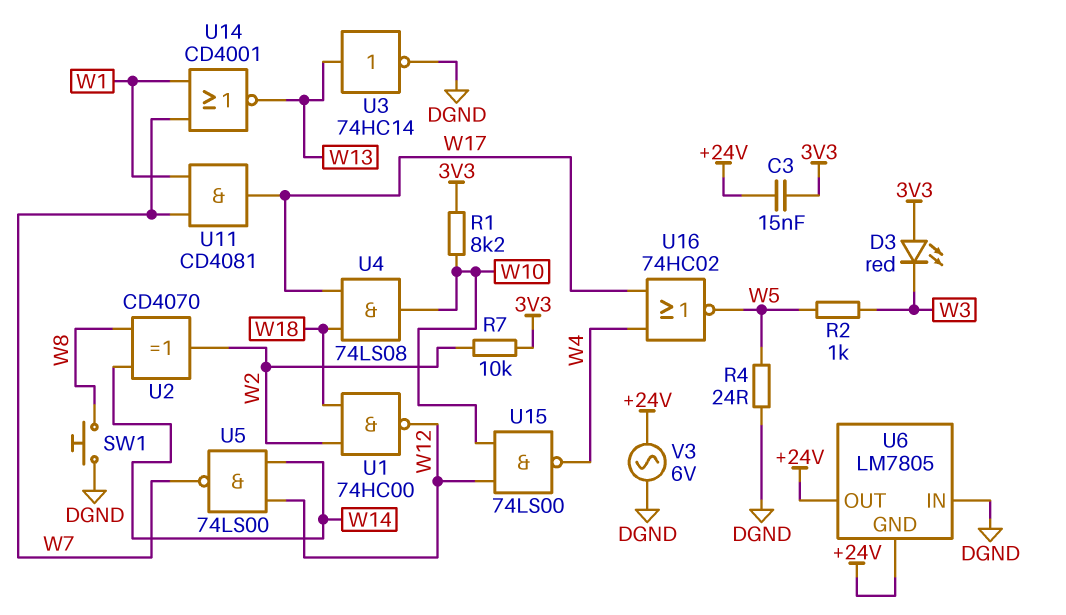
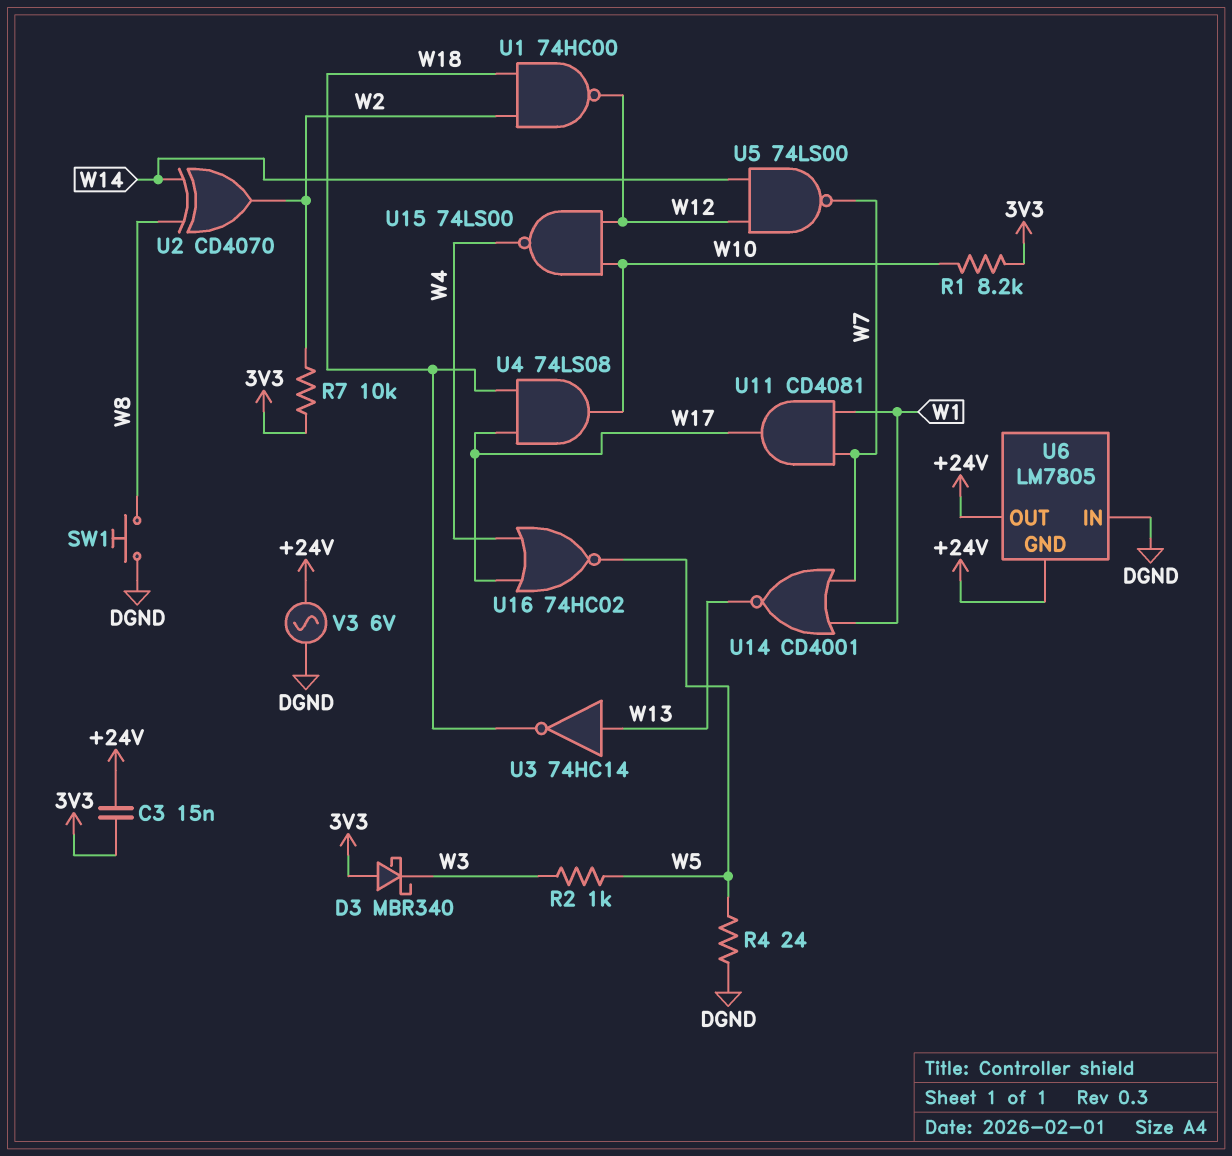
D3: LED red (A 3V3, K W3) -> schottky MBR340 (A 3V3, K W3)
U3: NOT 74HC14 (in W13, out DGND) -> NOT 74HC14 (in W13, out W18)

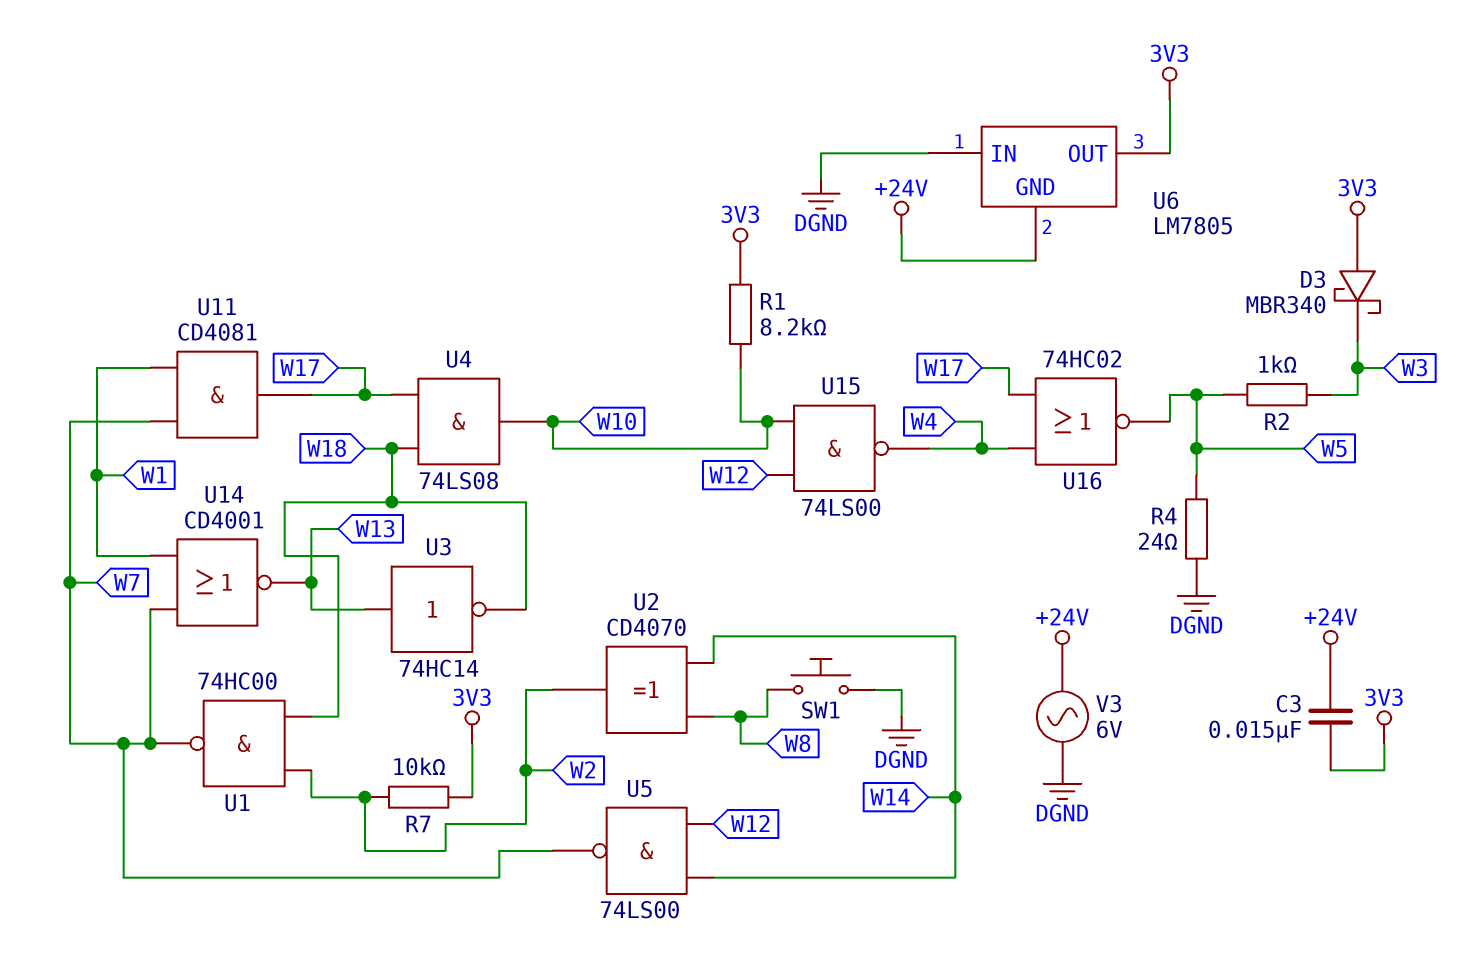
U1: NAND 74HC00 (in W2, in W18, out W12) -> NAND 74HC00 (in W2, in W18, out W7)
U6 pin OUT: +24V -> 3V3

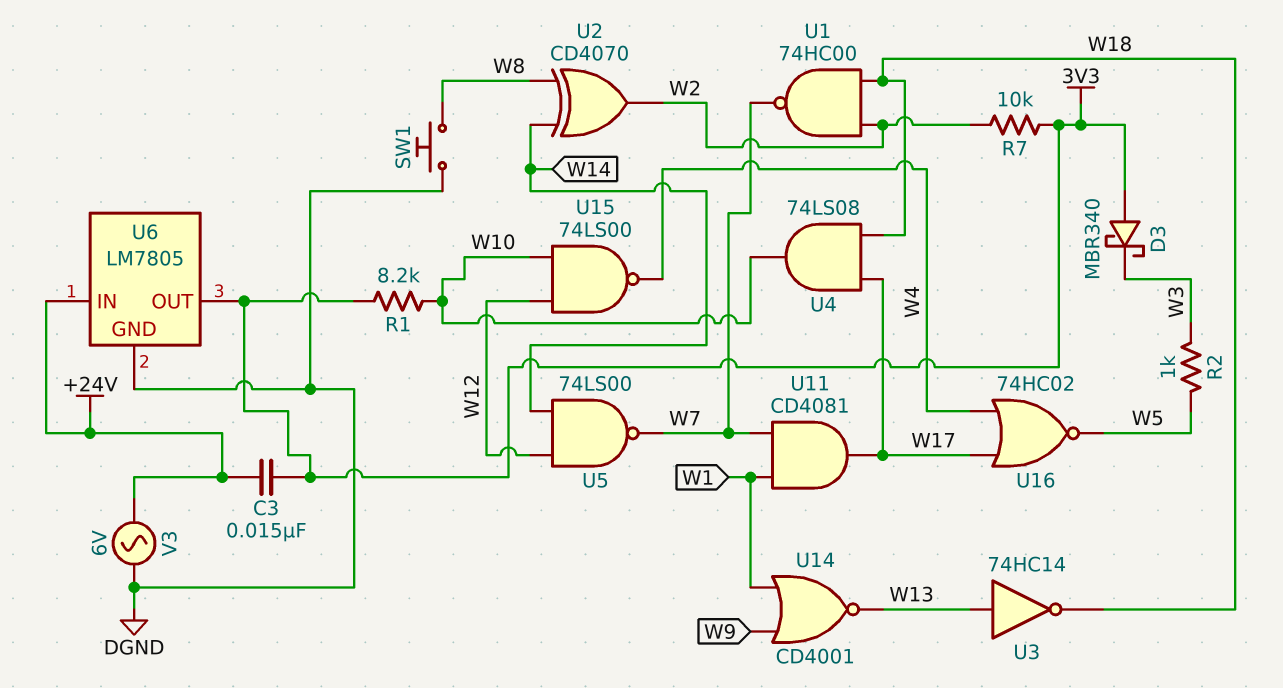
R4: 24 (DGND, W5) -> none
U6 pin GND: +24V -> DGND
U6 pin IN: DGND -> +24V
U14: NOR CD4001 (in W1, in W7, out W13) -> NOR CD4001 (in W1, in W9, out W13)

